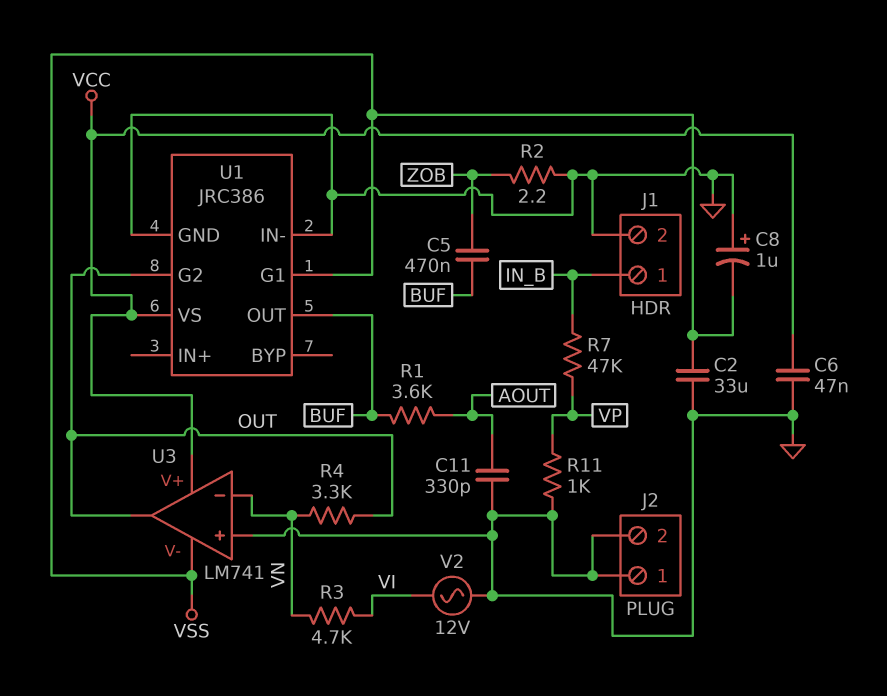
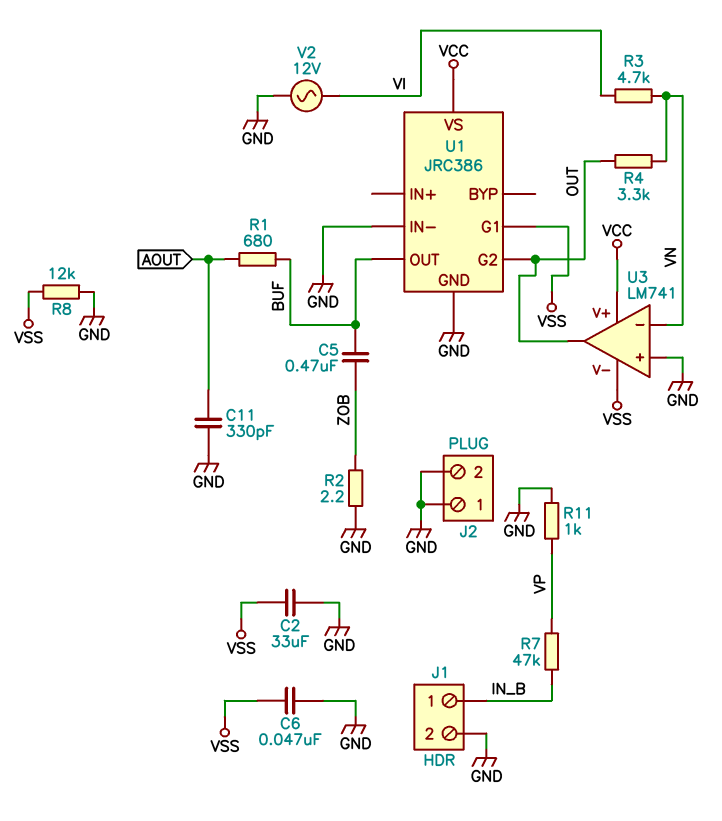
C6: 47nF (GND, VCC) -> 47nF (GND, VSS)
C8: 1uF (plus GND, minus VSS) -> none
R1: 3.6k (AOUT, BUF) -> 680 (AOUT, BUF)
R8: none -> 12k (GND, VSS)

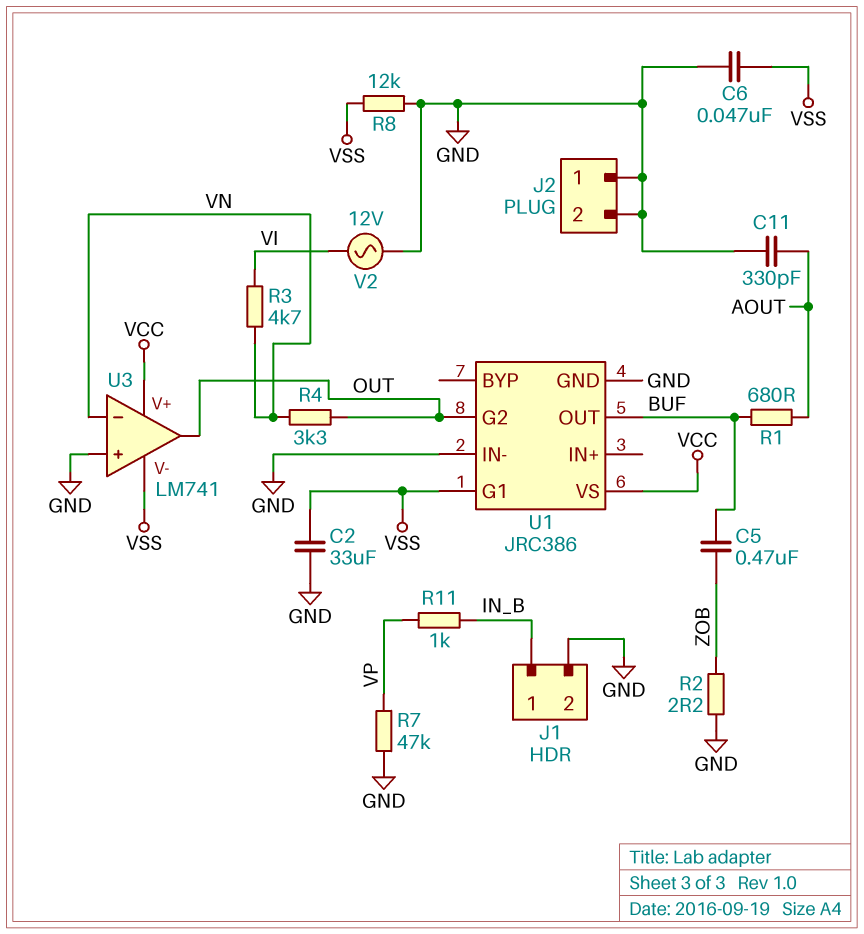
R7: 47k (IN_B, VP) -> 47k (GND, VP)
R11: 1k (GND, VP) -> 1k (IN_B, VP)

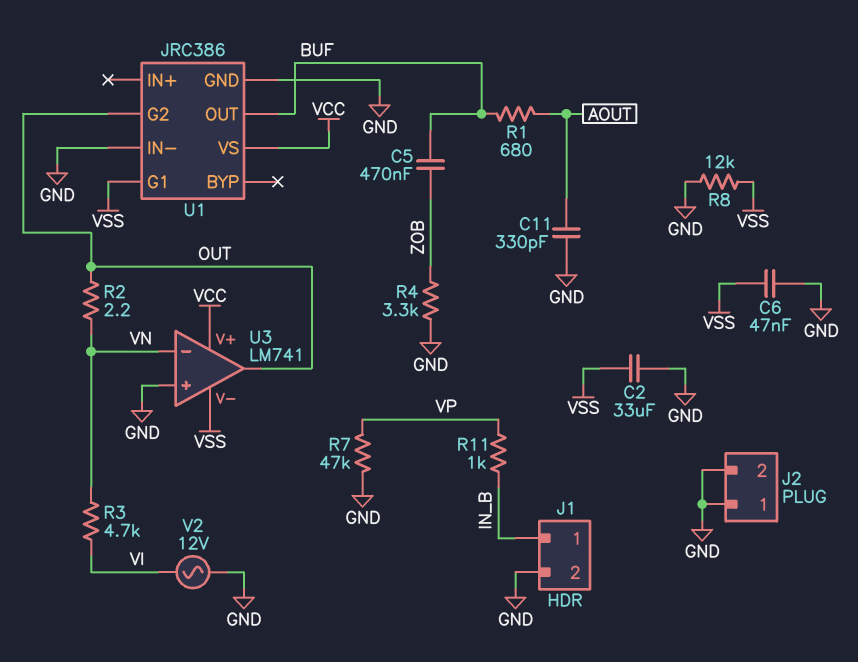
R2: 2.2 (GND, ZOB) -> 2.2 (OUT, VN)
R4: 3.3k (OUT, VN) -> 3.3k (GND, ZOB)

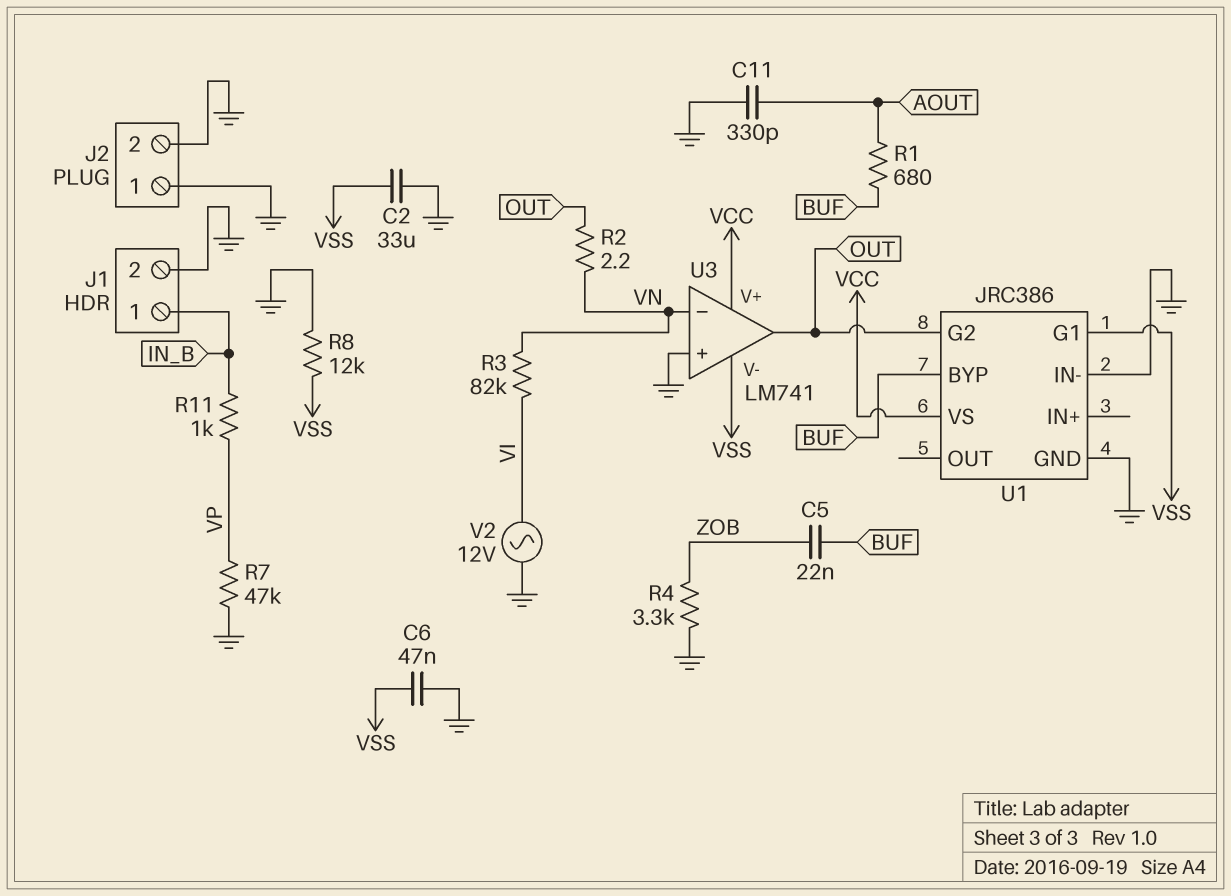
C5: 470nF (BUF, ZOB) -> 22nF (BUF, ZOB)
R3: 4.7k (VI, VN) -> 82k (VI, VN)
U1 pin BYP: none -> BUF
U1 pin OUT: BUF -> none

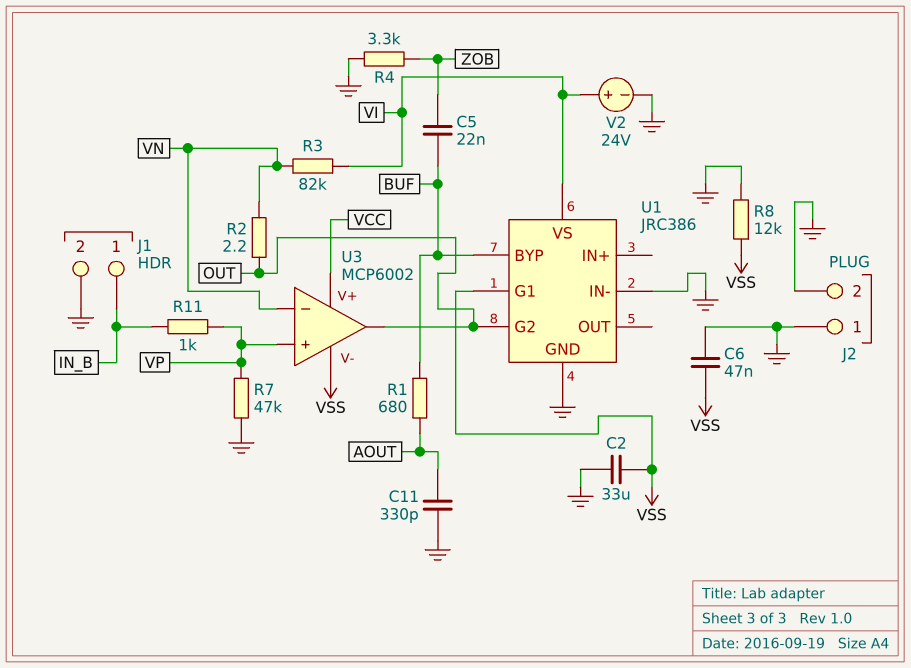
U1 pin VS: VCC -> VI
U3: LM741 -> MCP6002
U3 pin in+: GND -> VP
V2: AC 12V (GND, VI) -> 24V (plus VI, minus GND)

